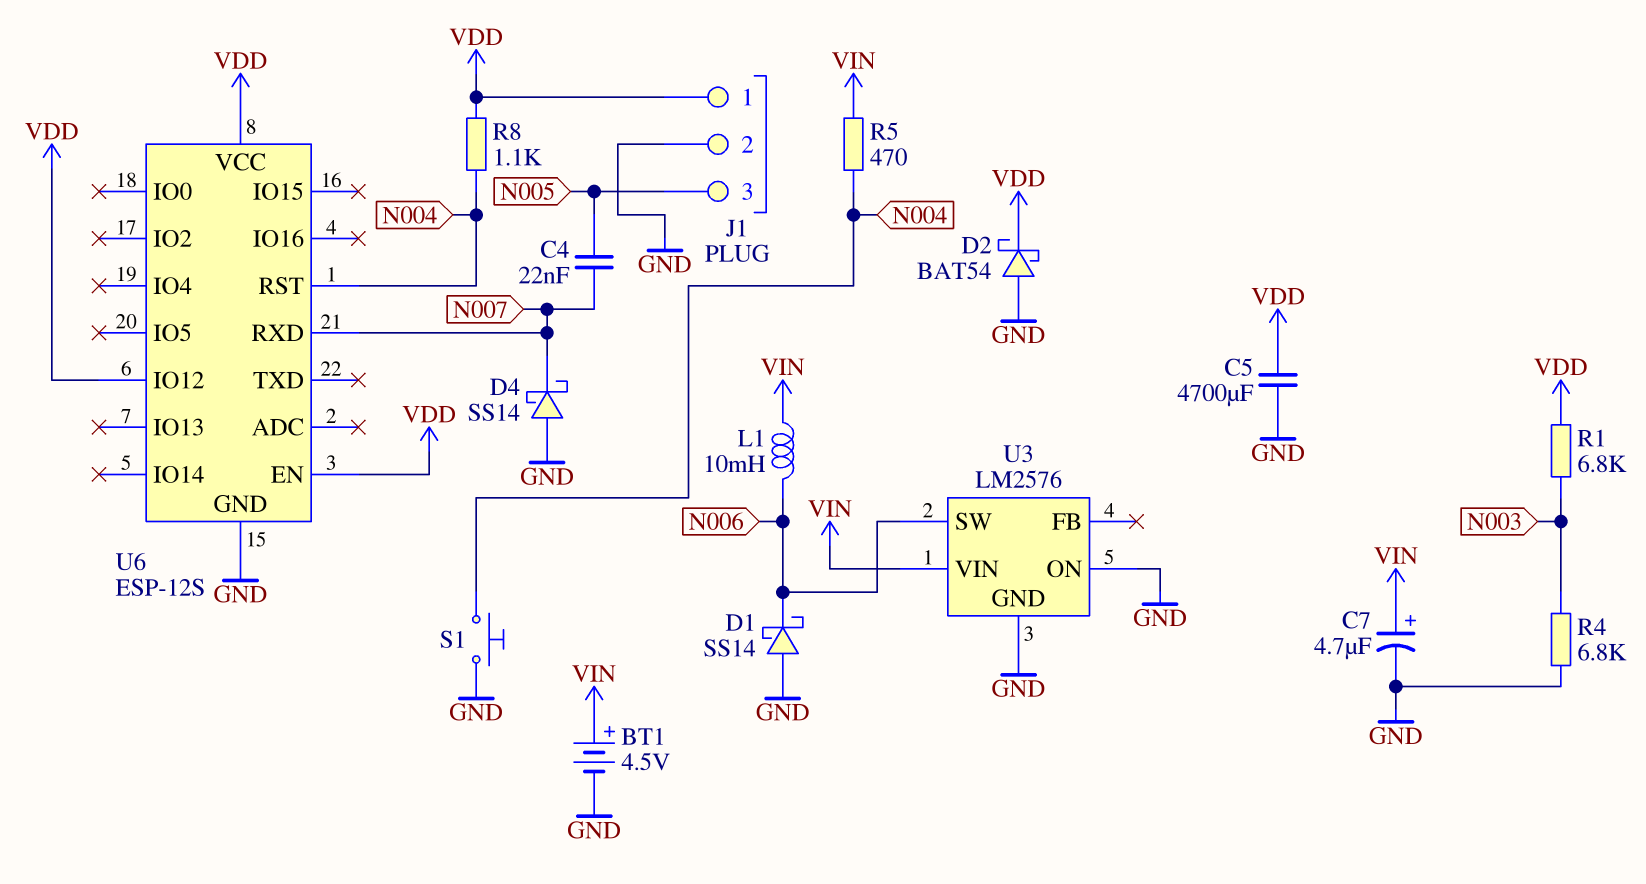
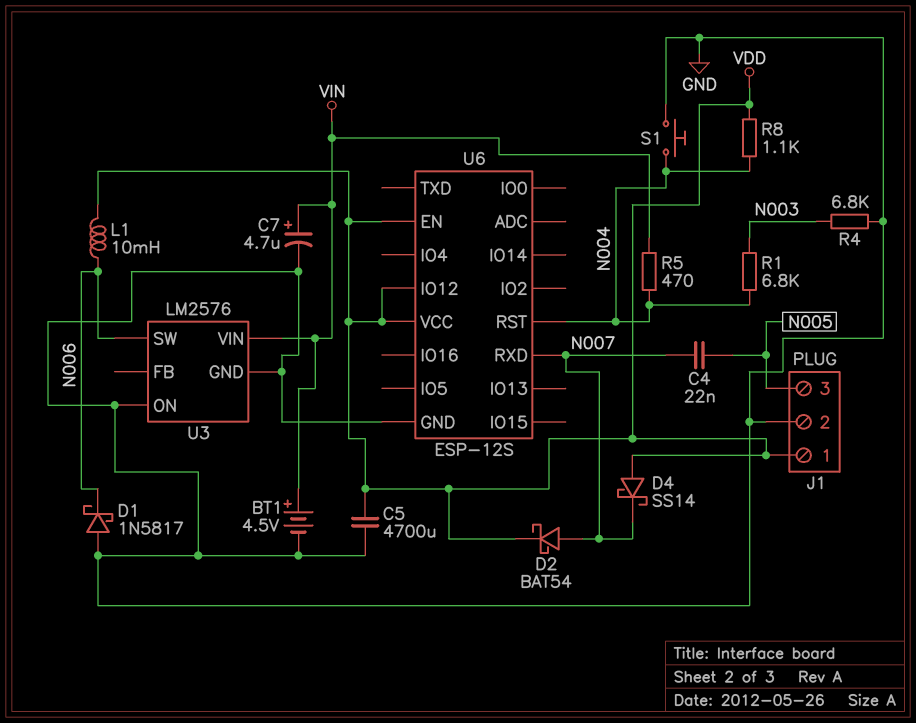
D1: schottky SS14 (A GND, K N006) -> schottky 1N5817 (A GND, K N006)
D2: schottky BAT54 (A GND, K VDD) -> schottky BAT54 (A N007, K VDD)
D4: schottky SS14 (A GND, K N007) -> schottky SS14 (A VDD, K N007)
L1: 10mH (N006, VIN) -> 10mH (N006, VDD)
R1: 6.8k (N003, VDD) -> 6.8k (N003, N004)

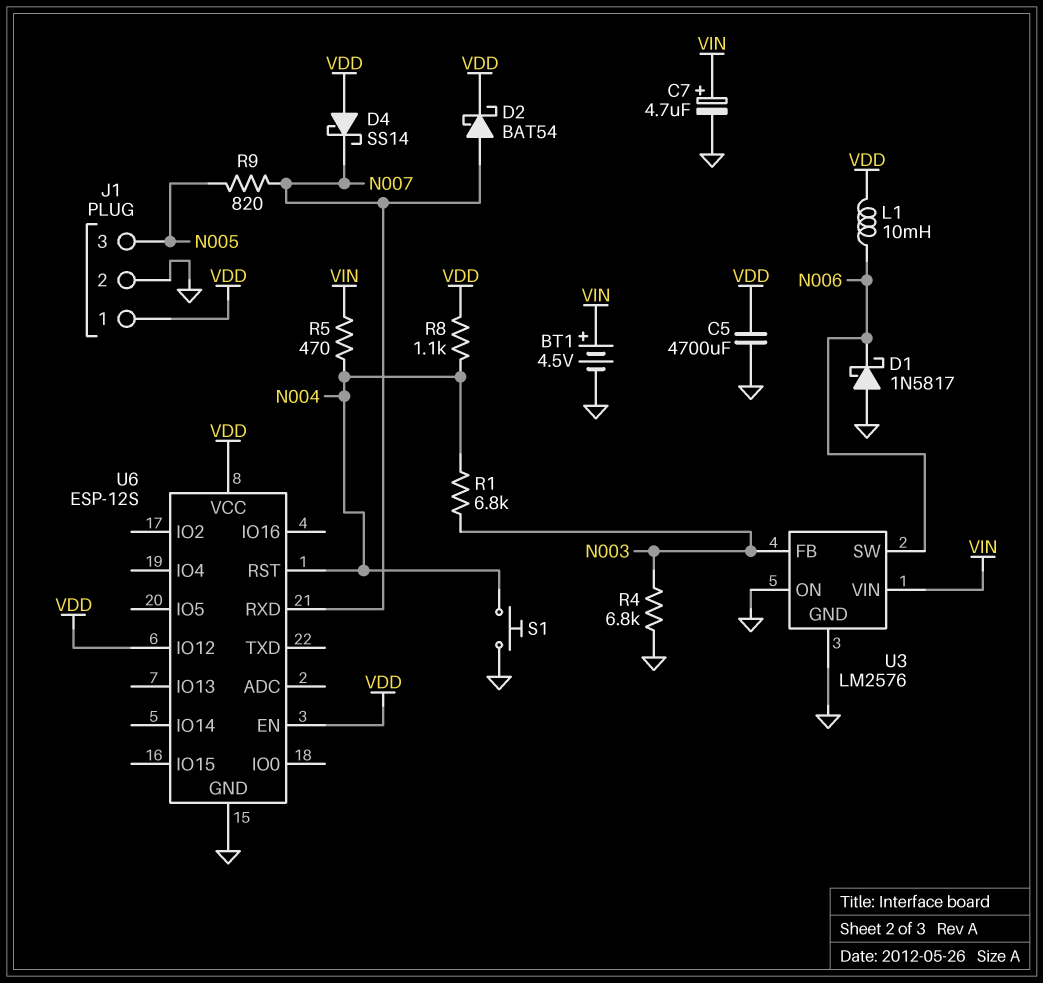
C4: 22nF (N005, N007) -> none
R9: none -> 820 (N005, N007)
U3 pin FB: none -> N003

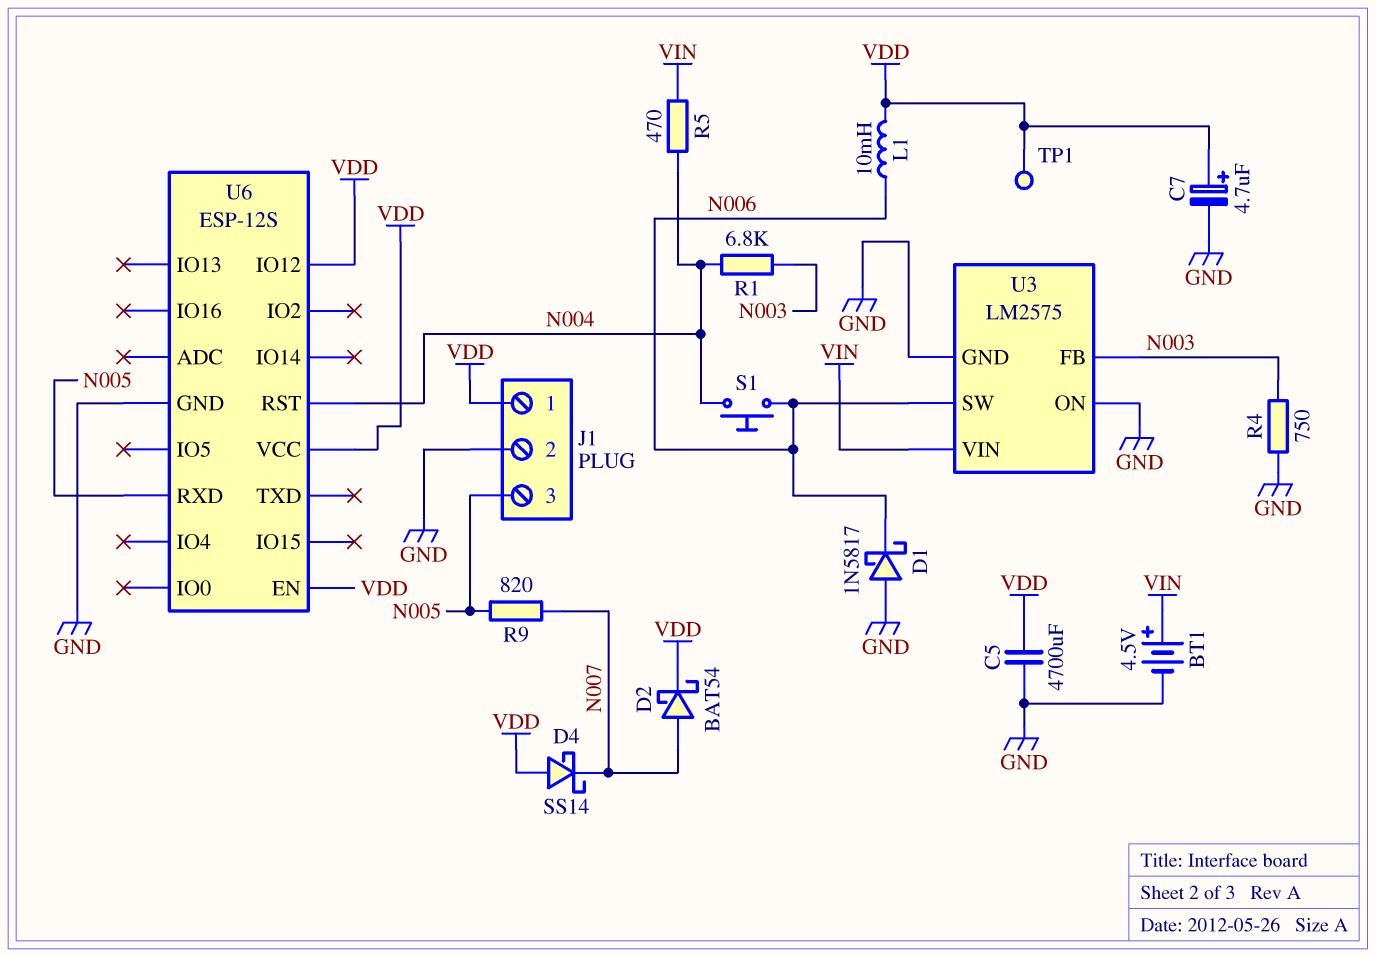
C7: 4.7uF (plus VIN, minus GND) -> 4.7uF (plus VDD, minus GND)
R4: 6.8k (GND, N003) -> 750 (GND, N003)
R8: 1.1k (N004, VDD) -> none
S1: button (GND, N004) -> button (N004, N006)
TP1: none -> test point (VDD)
U3: LM2576 -> LM2575
U6 pin RXD: N007 -> N005

